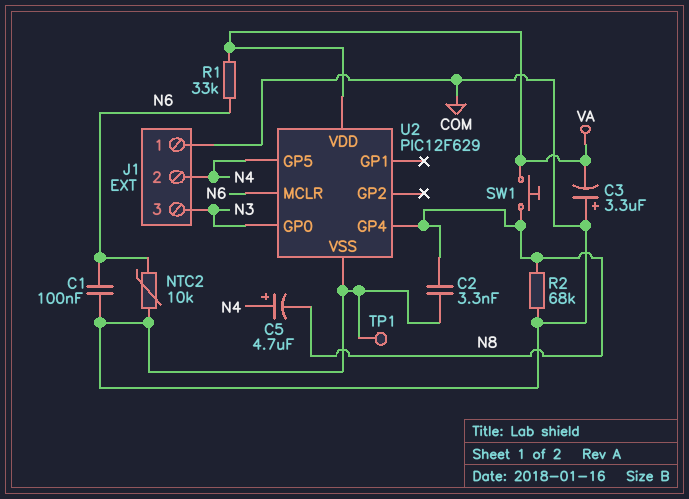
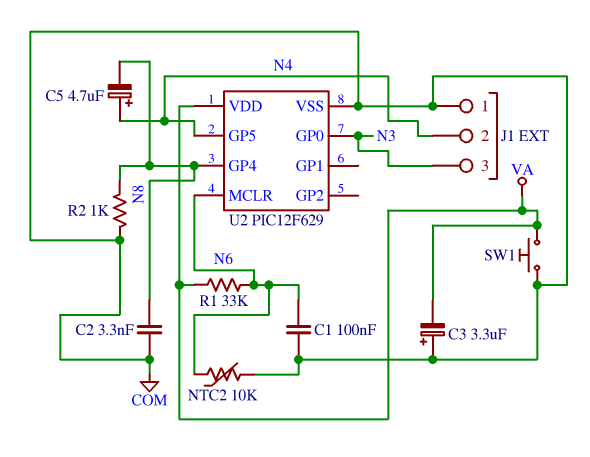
R2: 68k (COM, N8) -> 1k (COM, N8)
SW1: button (N8, VA) -> button (COM, VA)
TP1: test point (COM) -> none

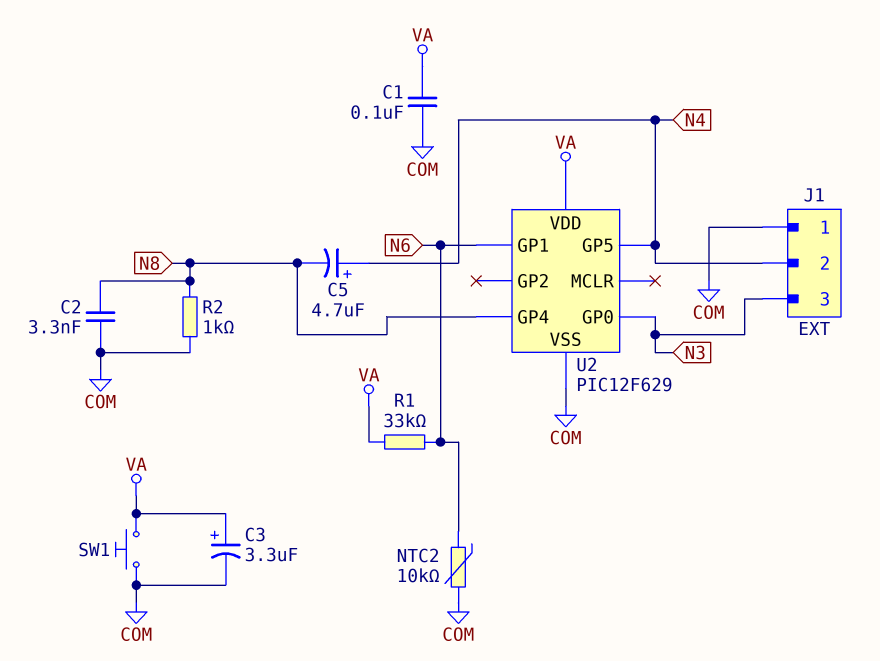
C1: 100nF (COM, N6) -> 100nF (COM, VA)
C3: 3.3uF (plus COM, minus VA) -> 3.3uF (plus VA, minus COM)
U2 pin GP1: none -> N6
U2 pin MCLR: N6 -> none

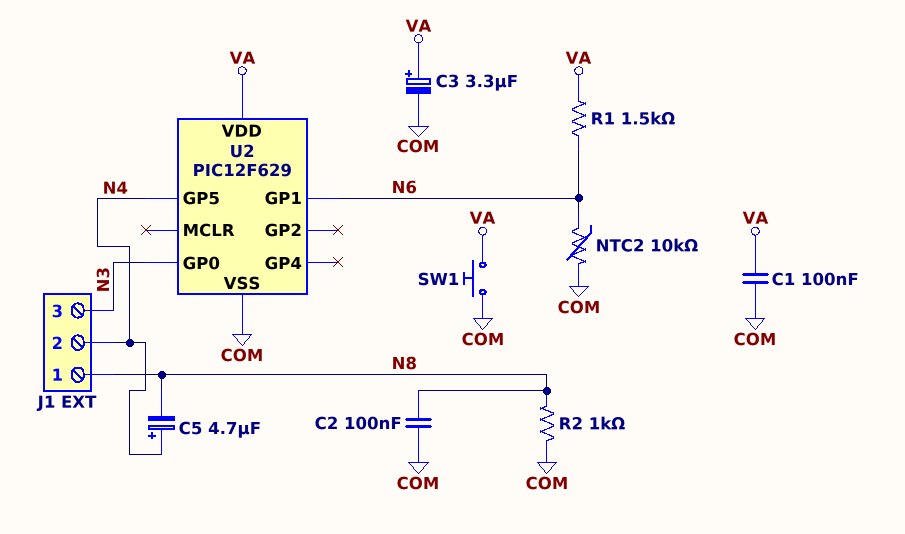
C2: 3.3nF (COM, N8) -> 100nF (COM, N8)
J1 pin 1: COM -> N8
R1: 33k (N6, VA) -> 1.5k (N6, VA)
U2 pin GP4: N8 -> none

